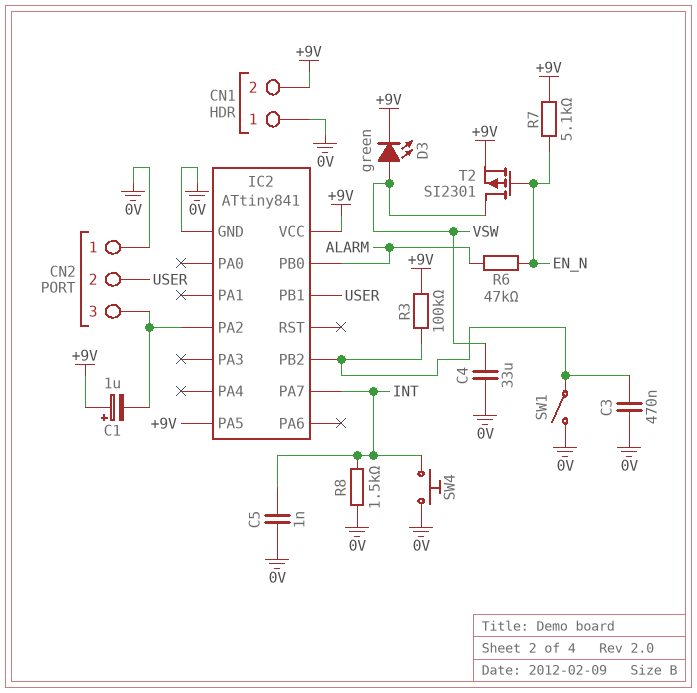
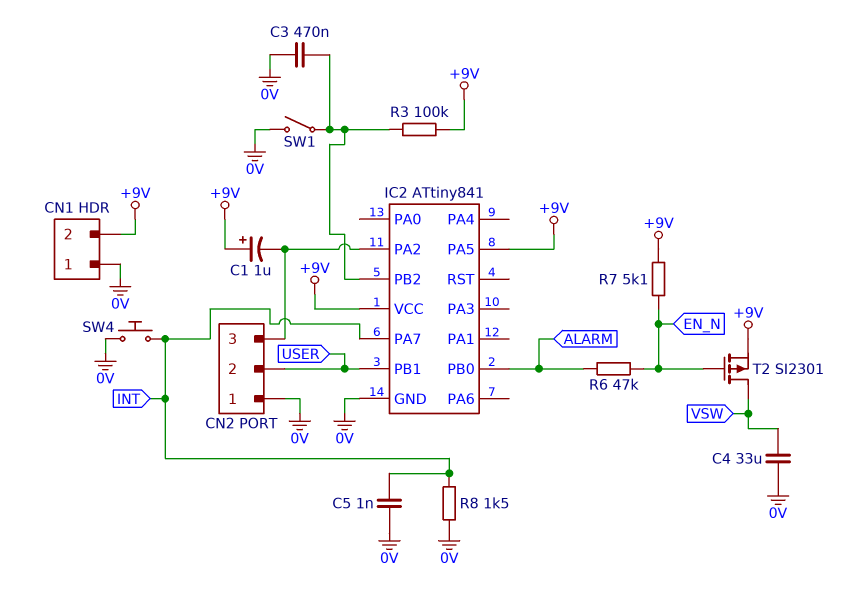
D3: LED green (A VSW, K +9V) -> none

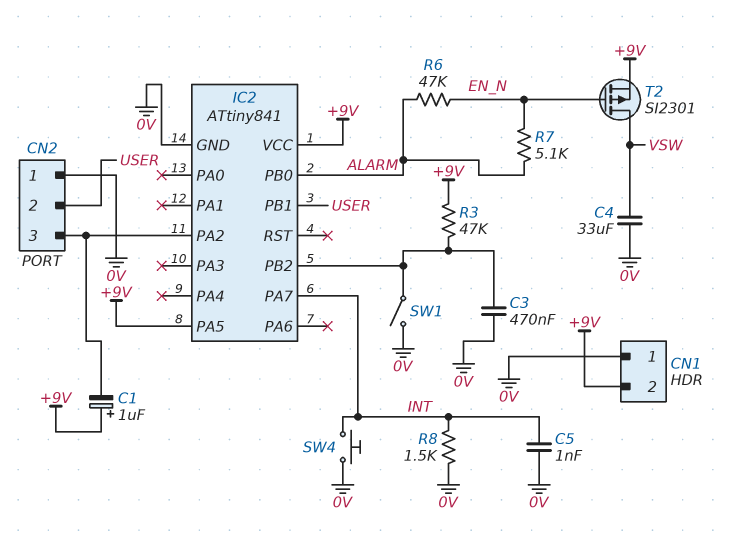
R3: 100k (+9V, IC2/PB2) -> 47k (+9V, IC2/PB2)
R7: 5.1k (+9V, EN_N) -> 5.1k (ALARM, EN_N)

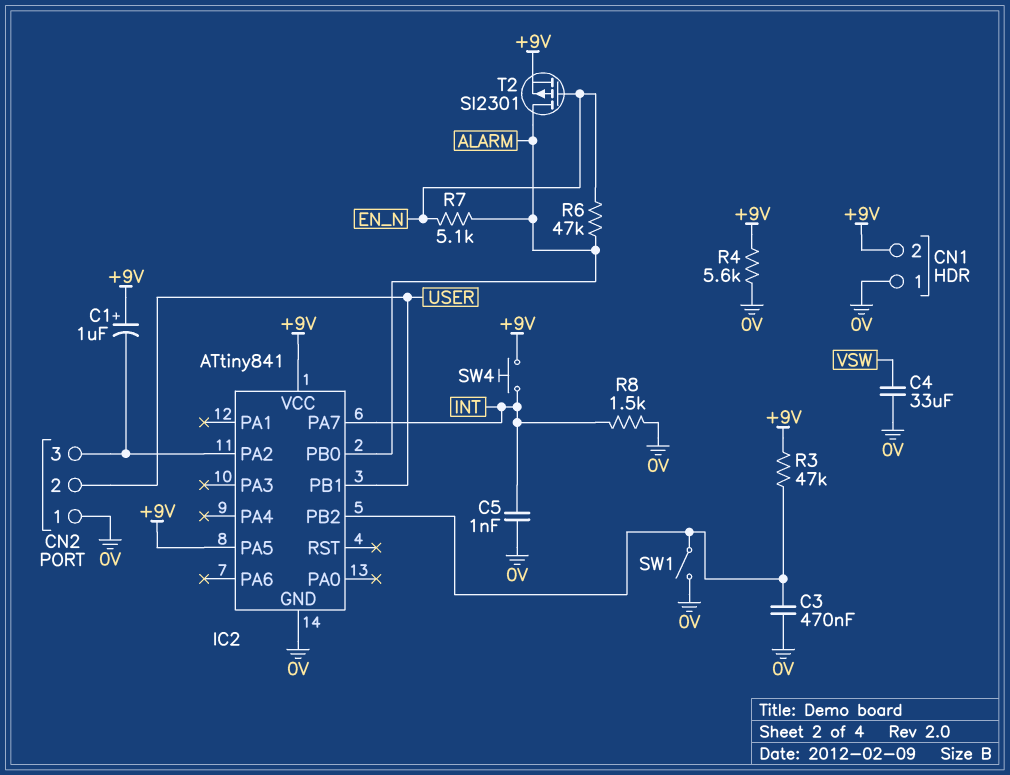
R4: none -> 5.6k (+9V, 0V)
SW4: button (0V, INT) -> button (+9V, INT)
T2: PMOS SI2301 (G EN_N, D VSW, S +9V) -> PMOS SI2301 (G EN_N, D ALARM, S +9V)

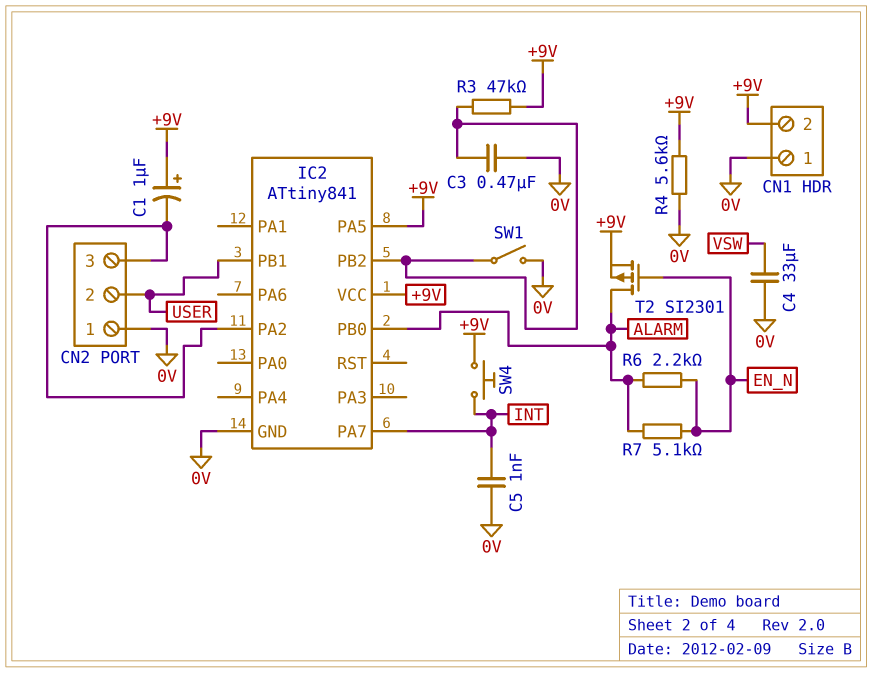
R6: 47k (ALARM, EN_N) -> 2.2k (ALARM, EN_N)
R8: 1.5k (0V, INT) -> none

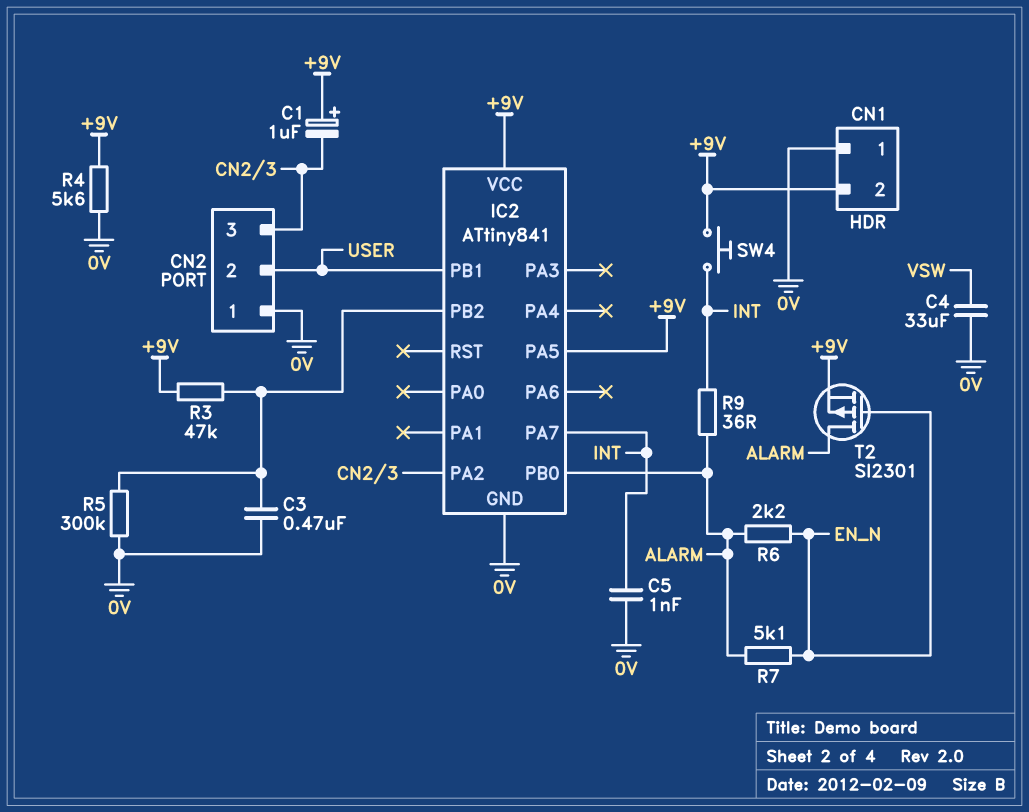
R5: none -> 300k (0V, IC2/PB2)
R9: none -> 36 (ALARM, INT)
SW1: switch (0V, IC2/PB2) -> none

